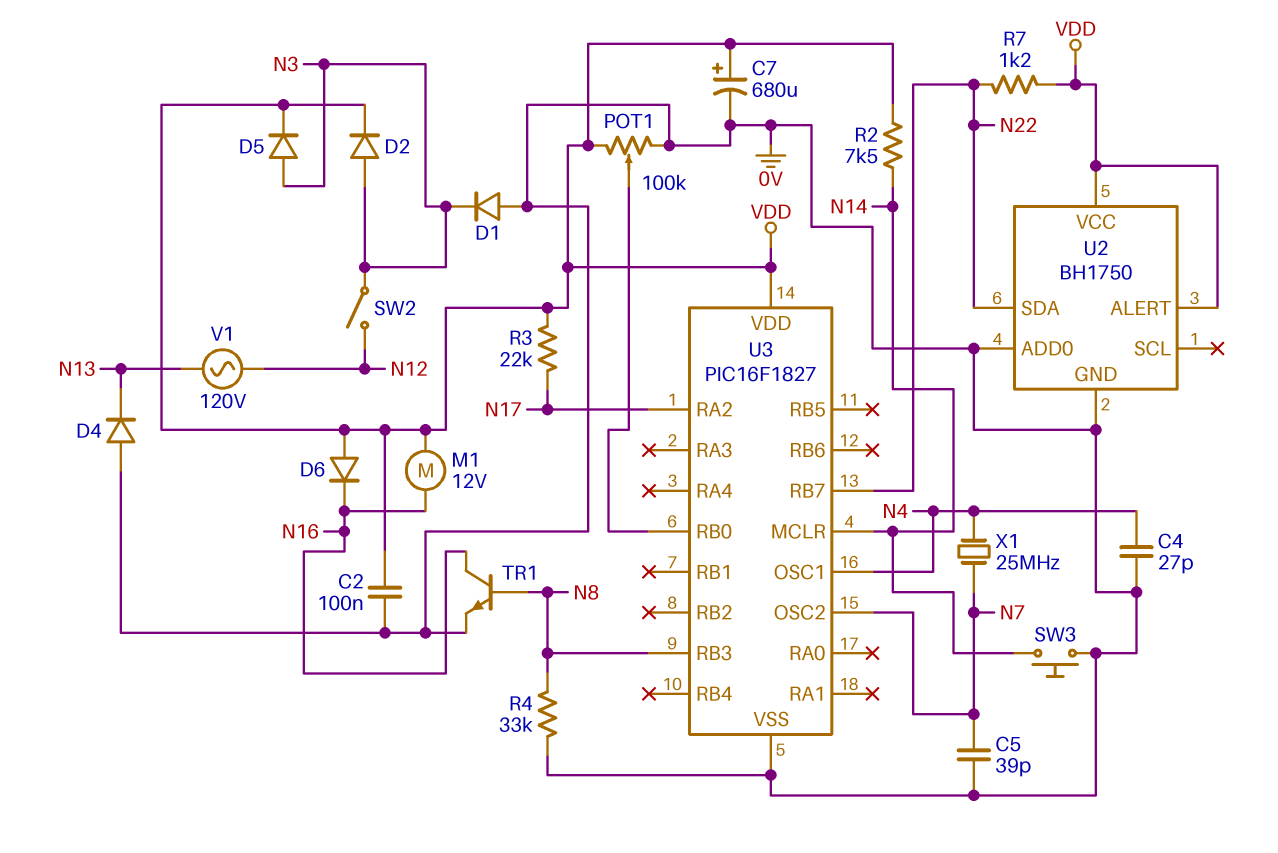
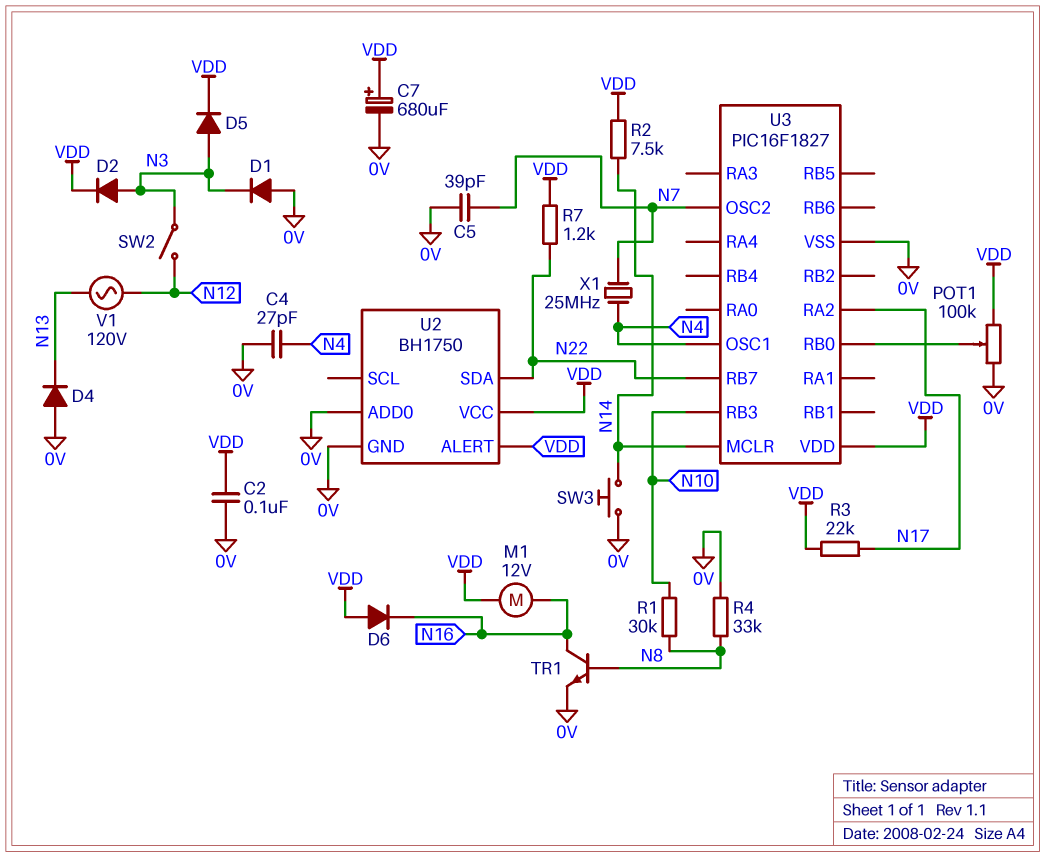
R1: none -> 30k (N8, N10)
U3 pin RB3: N8 -> N10

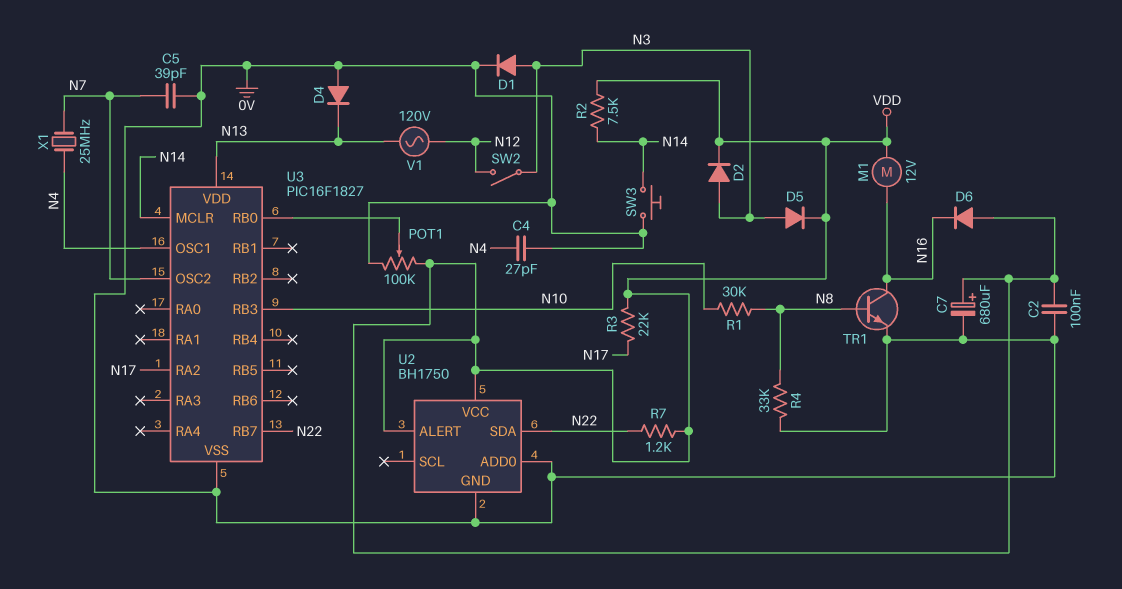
D1: diode (A 0V, K N3) -> diode (A N3, K 0V)
U3 pin VDD: VDD -> N13

